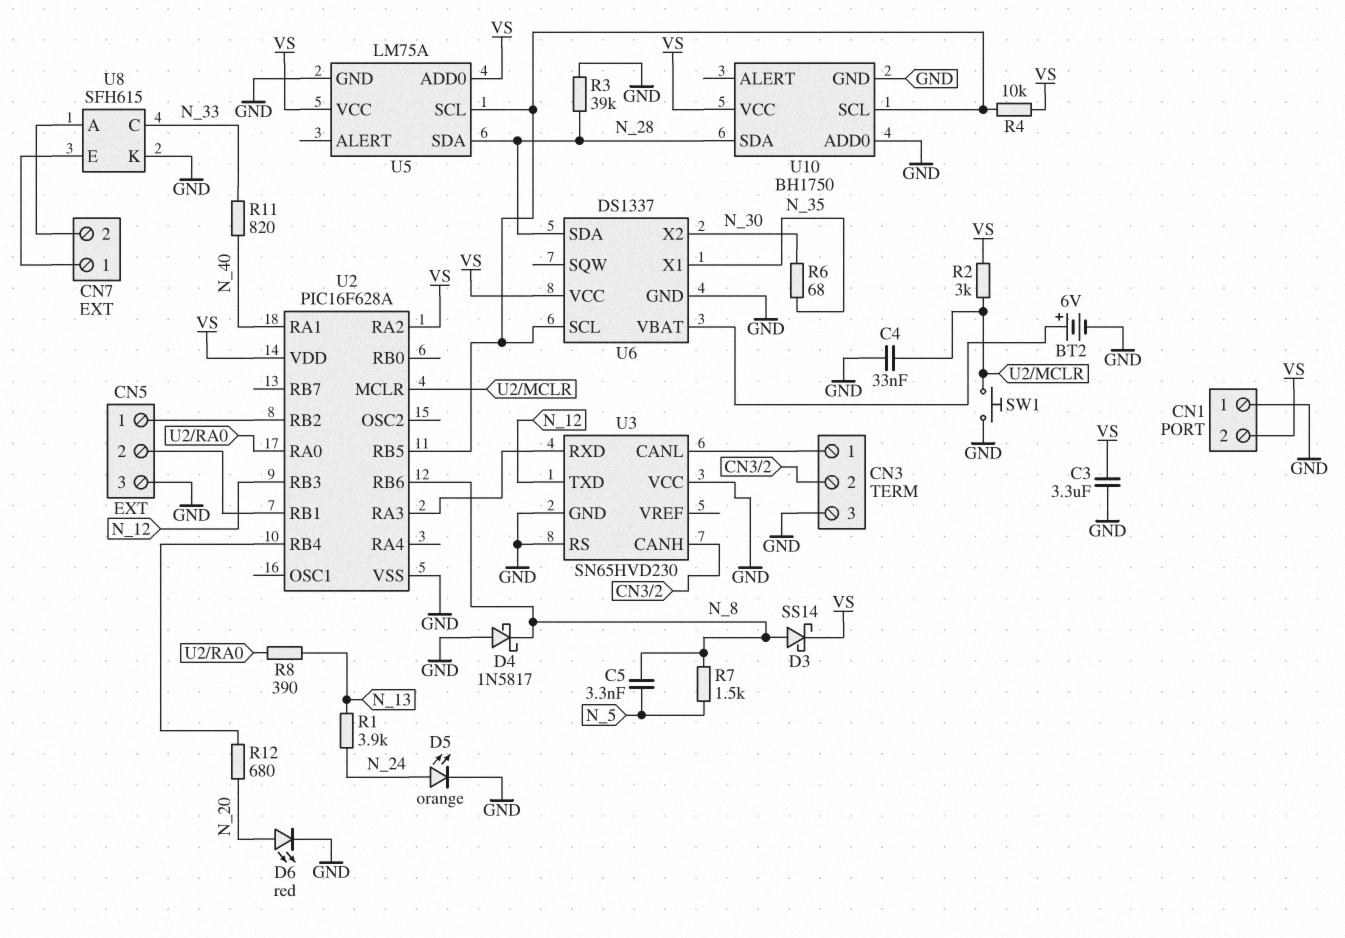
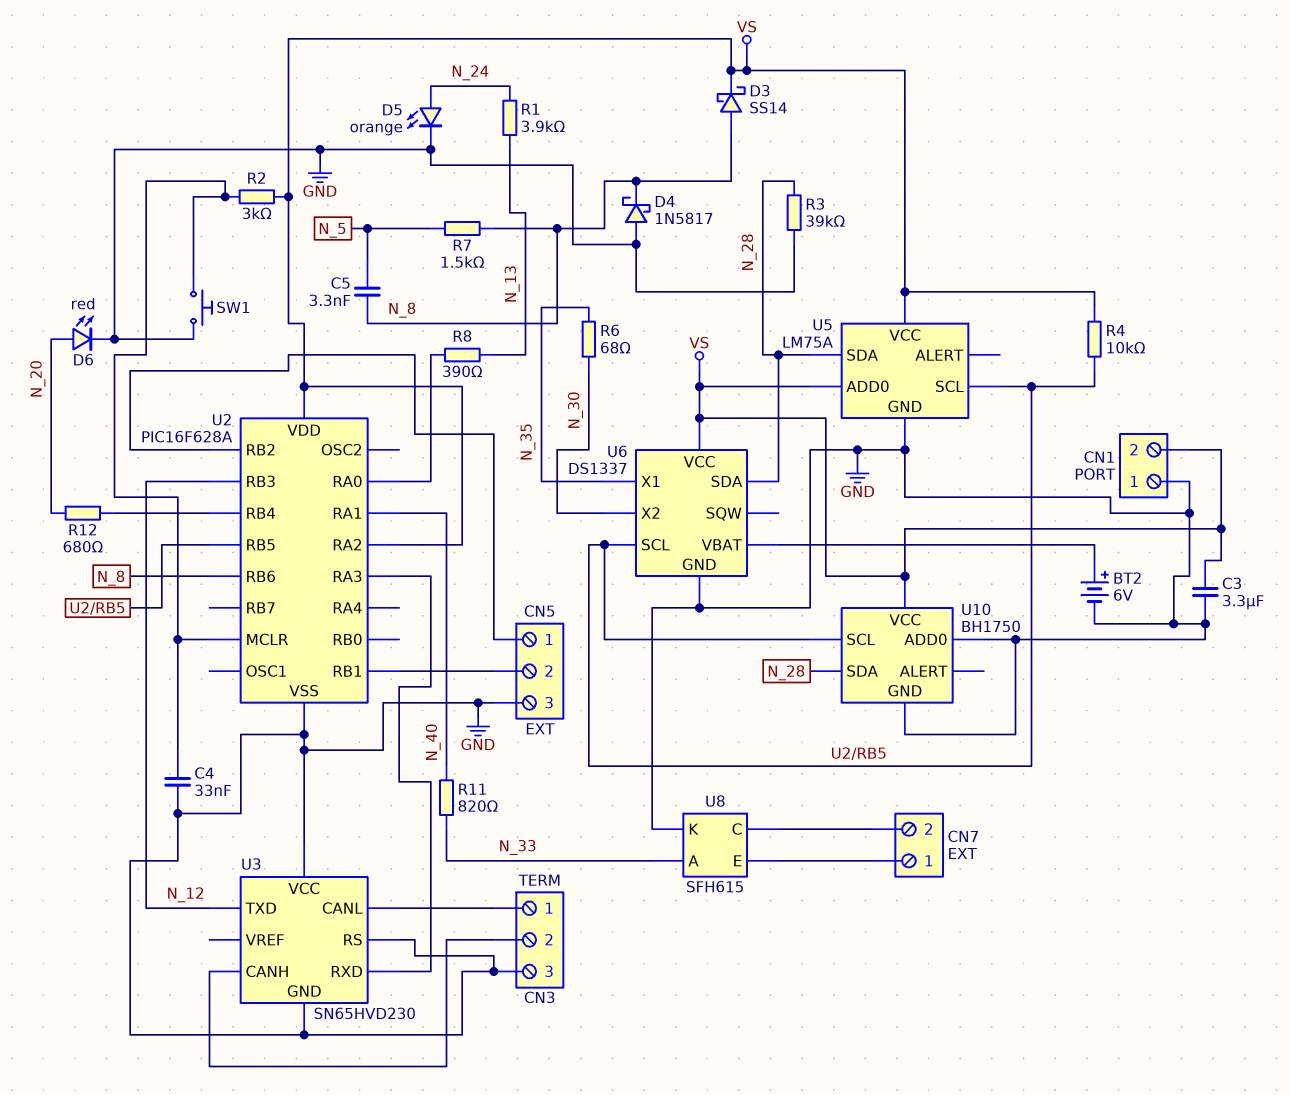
U8 pin A: CN7/2 -> N_33
U8 pin C: N_33 -> CN7/2

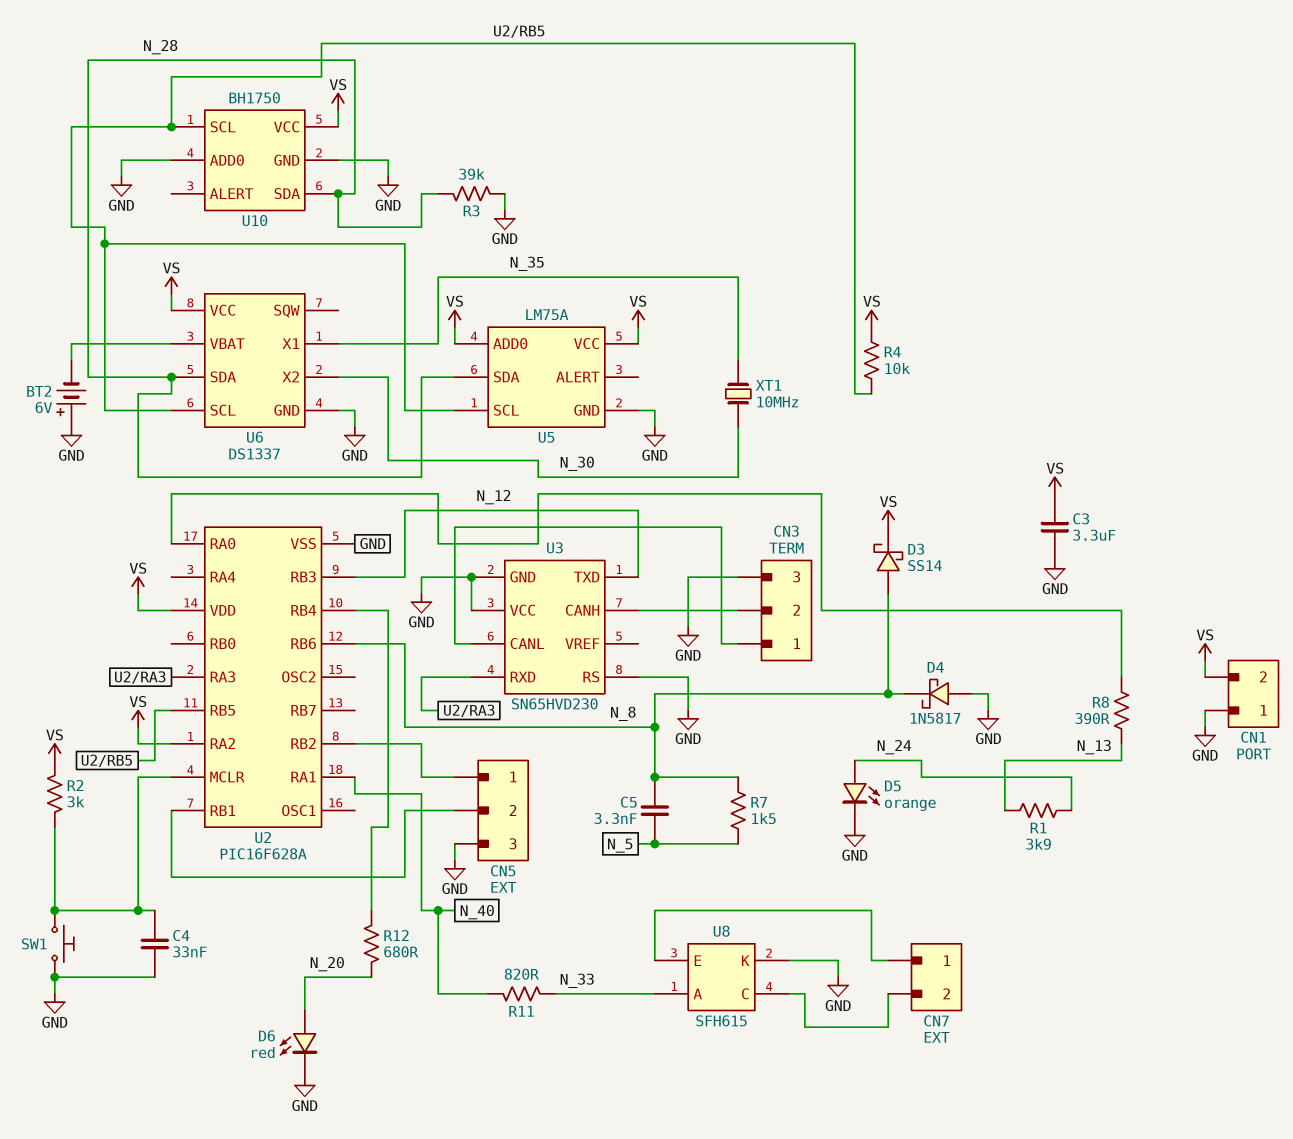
BT2: 6V (plus U6/VBAT, minus GND) -> 6V (plus GND, minus U6/VBAT)
R6: 68 (N_30, N_35) -> none
XT1: none -> 10MHz (N_30, N_35)

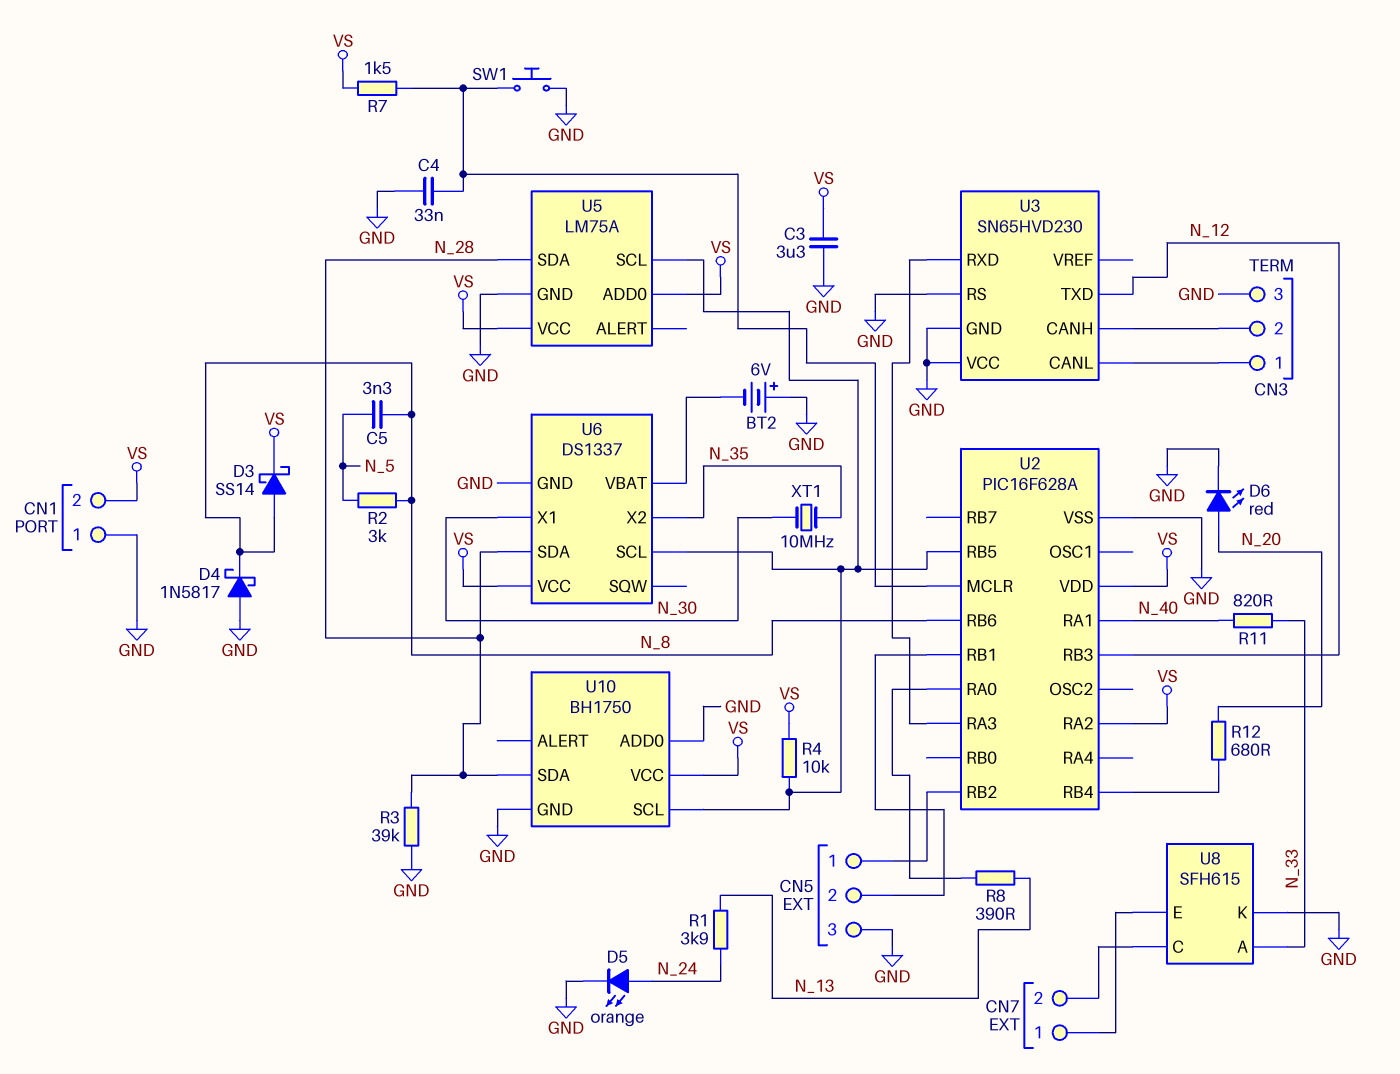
R2: 3k (U2/MCLR, VS) -> 3k (N_5, N_8)
R7: 1.5k (N_5, N_8) -> 1.5k (U2/MCLR, VS)
U6 pin X1: N_35 -> N_30
U6 pin X2: N_30 -> N_35

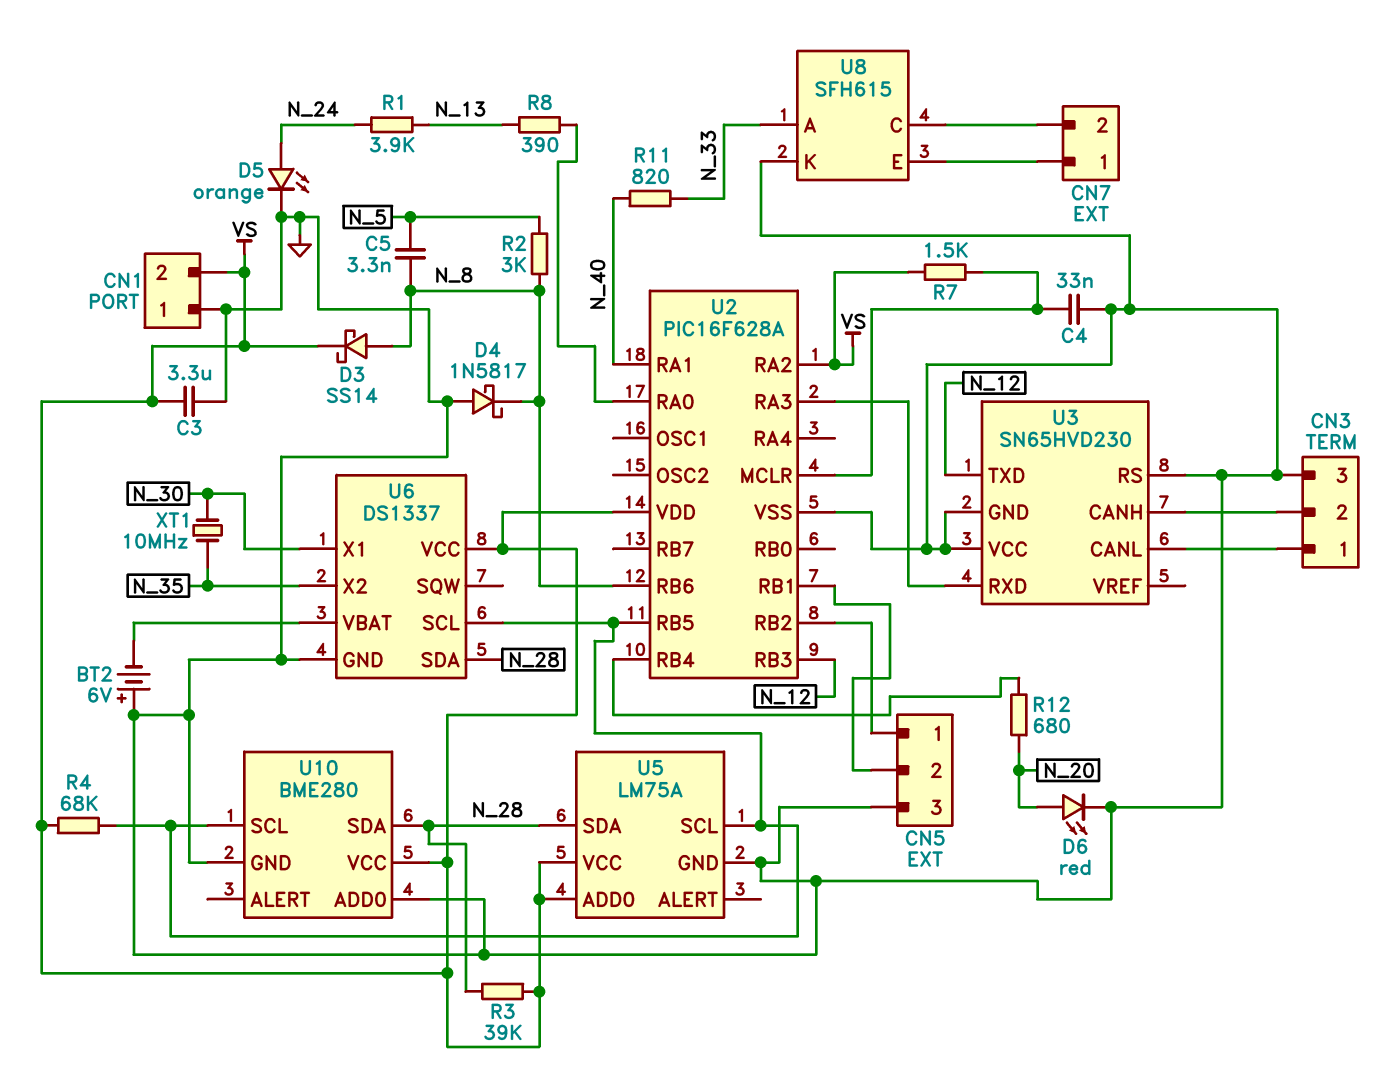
R3: 39k (GND, N_28) -> 39k (N_28, VS)
R4: 10k (U2/RB5, VS) -> 68k (U2/RB5, VS)
SW1: button (GND, U2/MCLR) -> none
U10: BH1750 -> BME280

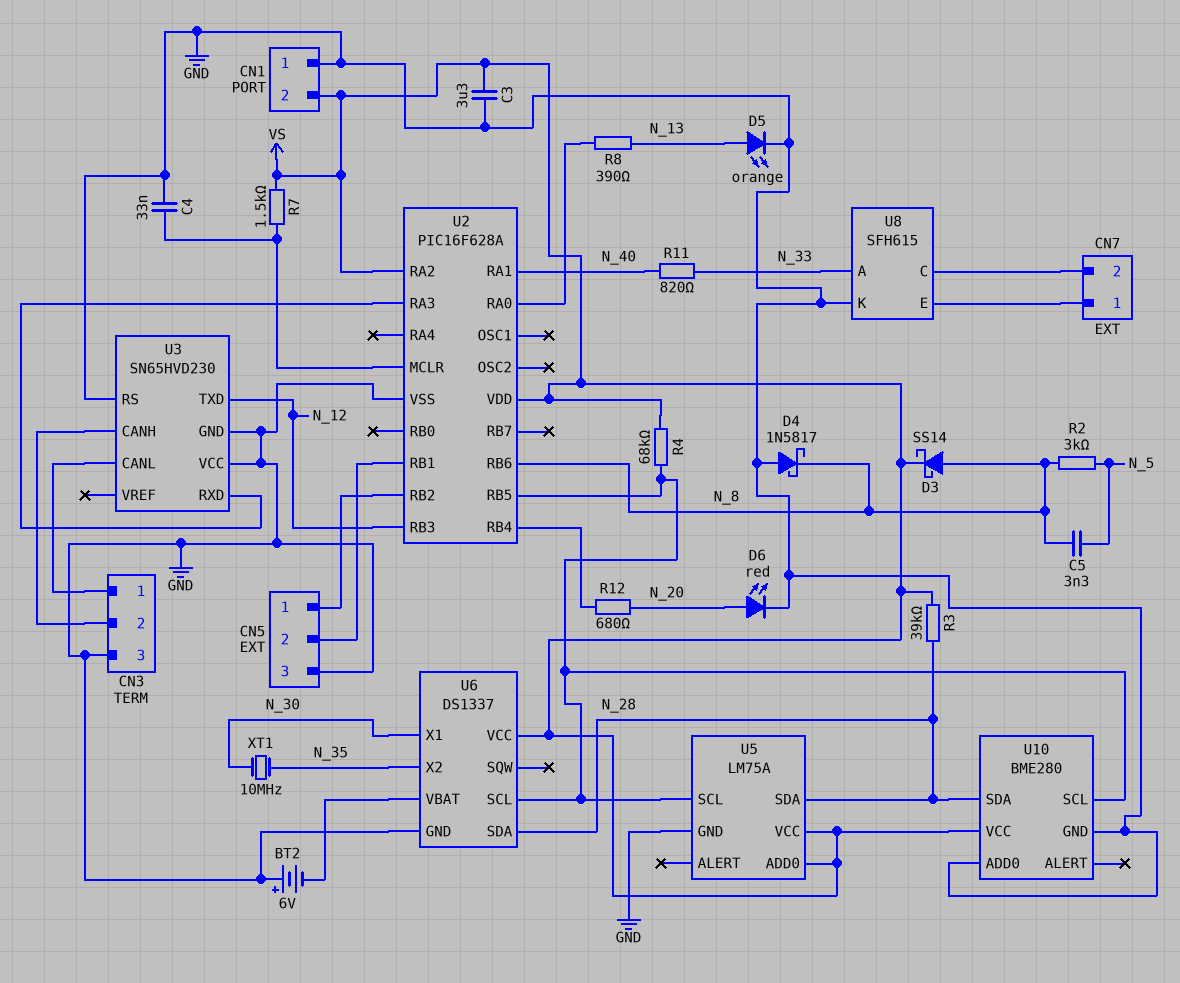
D5: LED orange (A N_24, K GND) -> LED orange (A N_13, K GND)
R1: 3.9k (N_13, N_24) -> none

